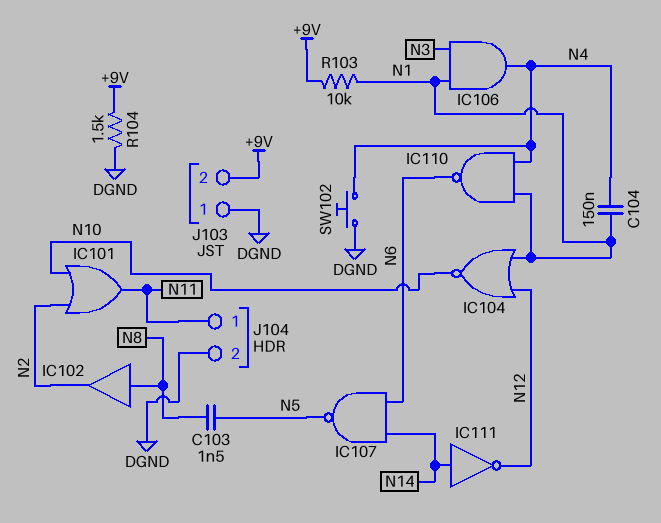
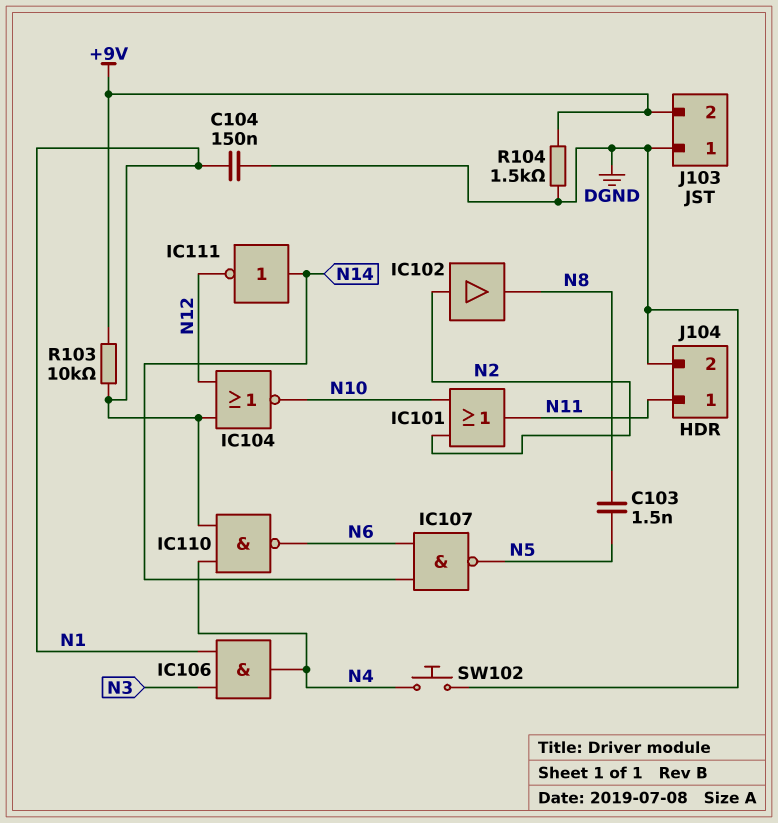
C104: 150nF (N1, N4) -> 150nF (DGND, N1)
IC102: buffer (in N8, out N2) -> buffer (in N2, out N8)

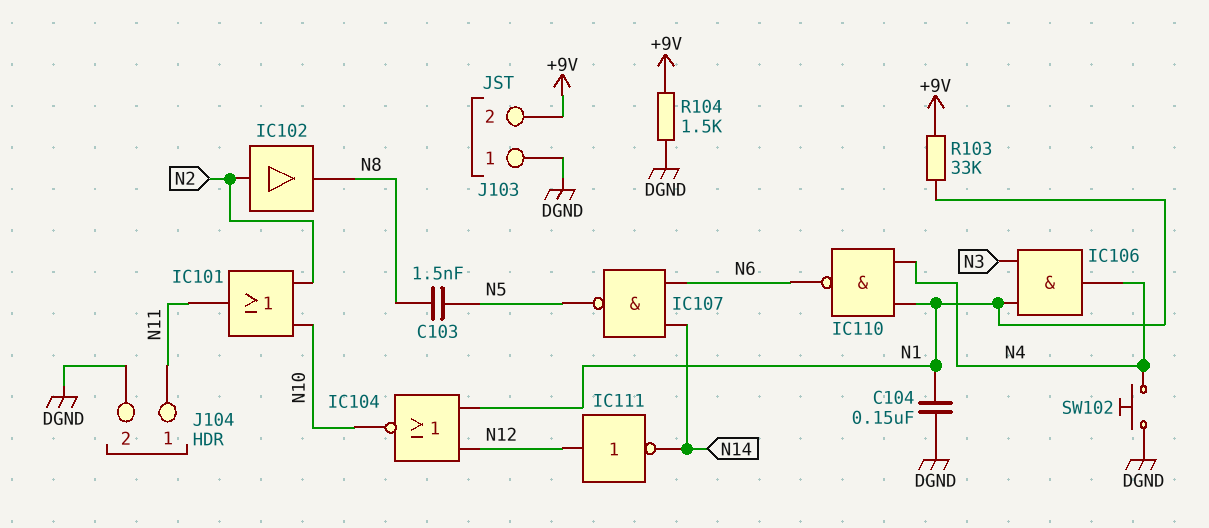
IC111: NOT (in N14, out N12) -> NOT (in N12, out N14)
R103: 10k (+9V, N1) -> 33k (+9V, N1)

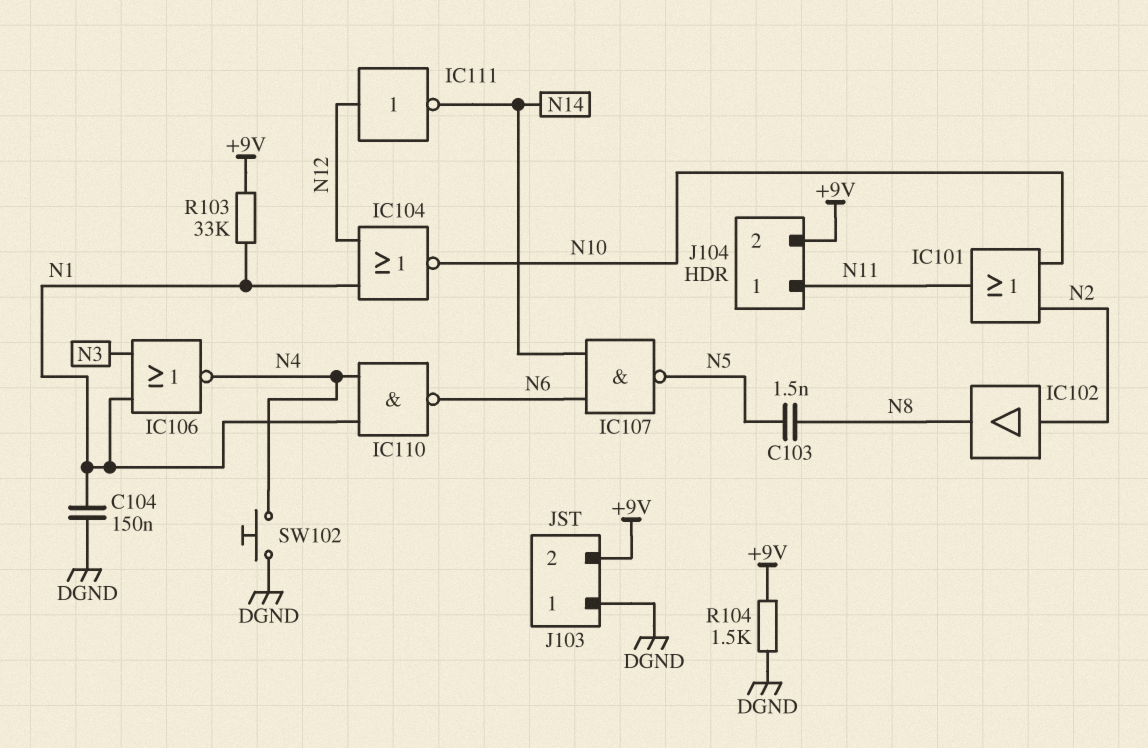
IC106: AND (in N1, in N3, out N4) -> NOR (in N1, in N3, out N4)
J104 pin 2: DGND -> +9V

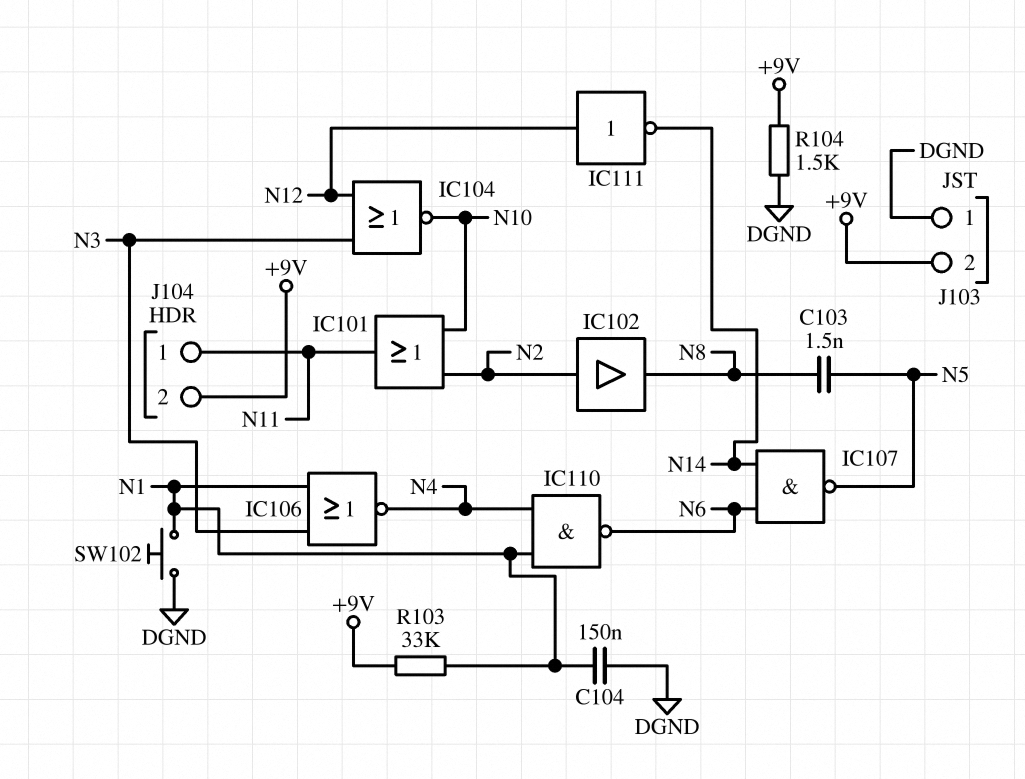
IC104: NOR (in N1, in N12, out N10) -> NOR (in N3, in N12, out N10)
SW102: button (DGND, N4) -> button (DGND, N1)

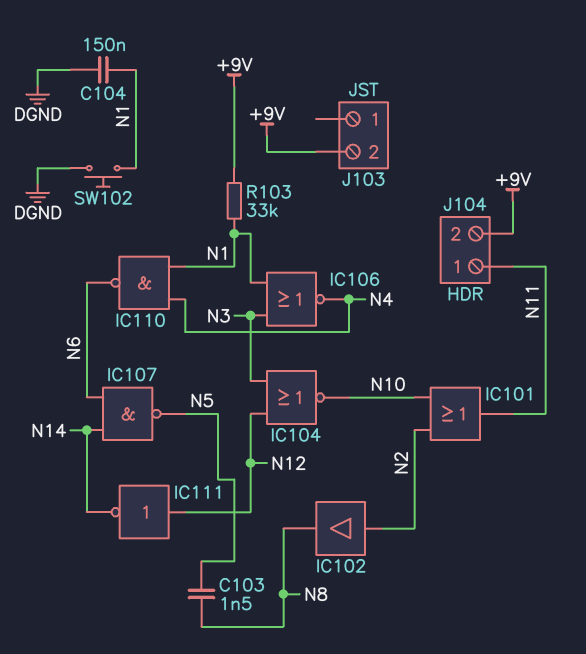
J103 pin 1: DGND -> none
R104: 1.5k (+9V, DGND) -> none

